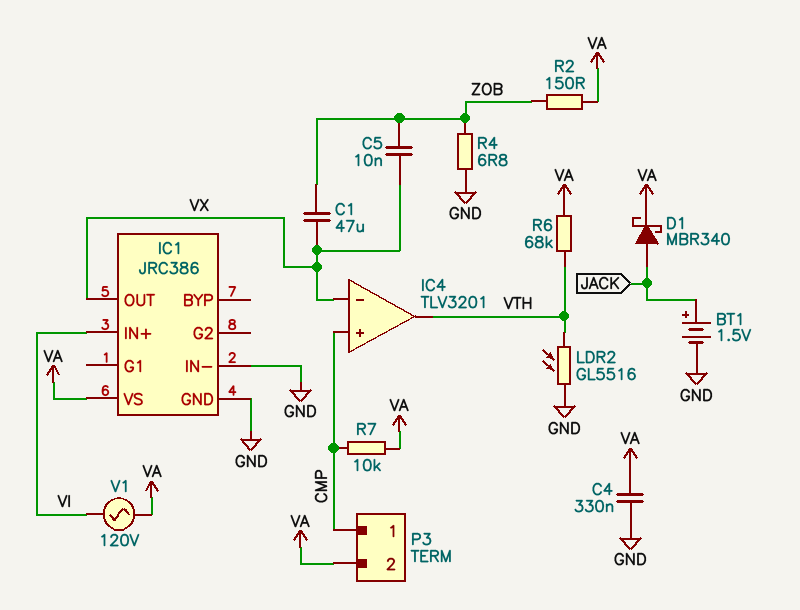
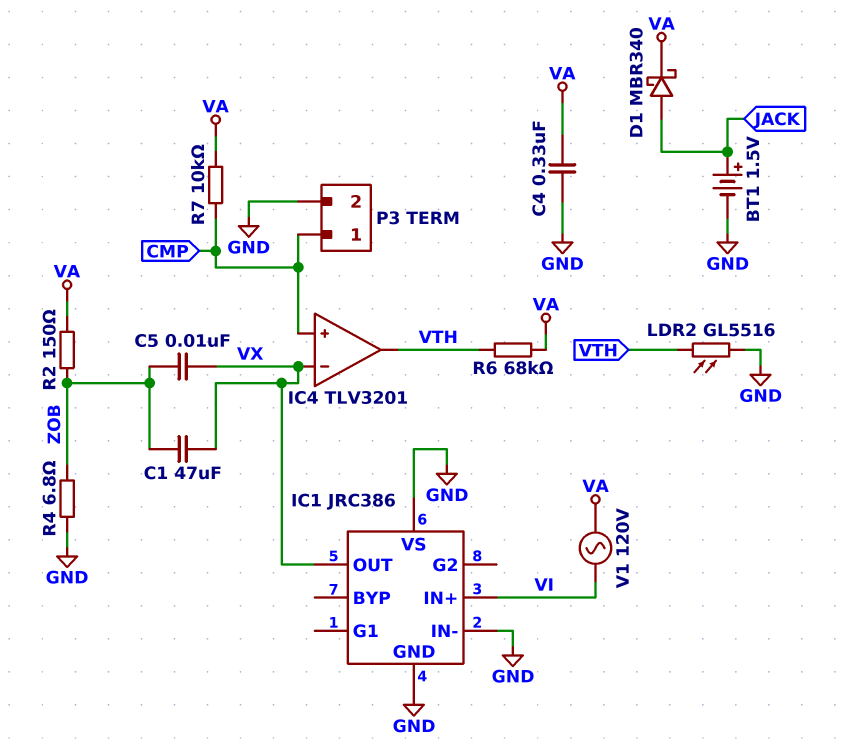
IC1 pin VS: VA -> GND
P3 pin 2: VA -> GND

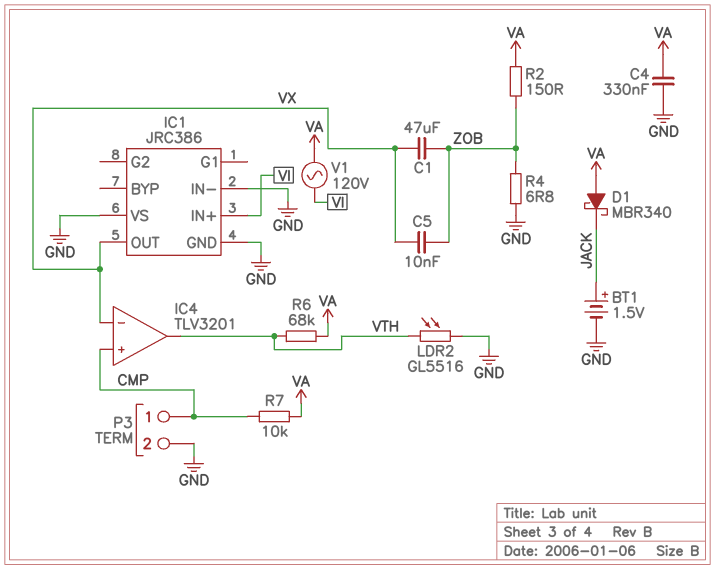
D1: schottky MBR340 (A JACK, K VA) -> schottky MBR340 (A VA, K JACK)

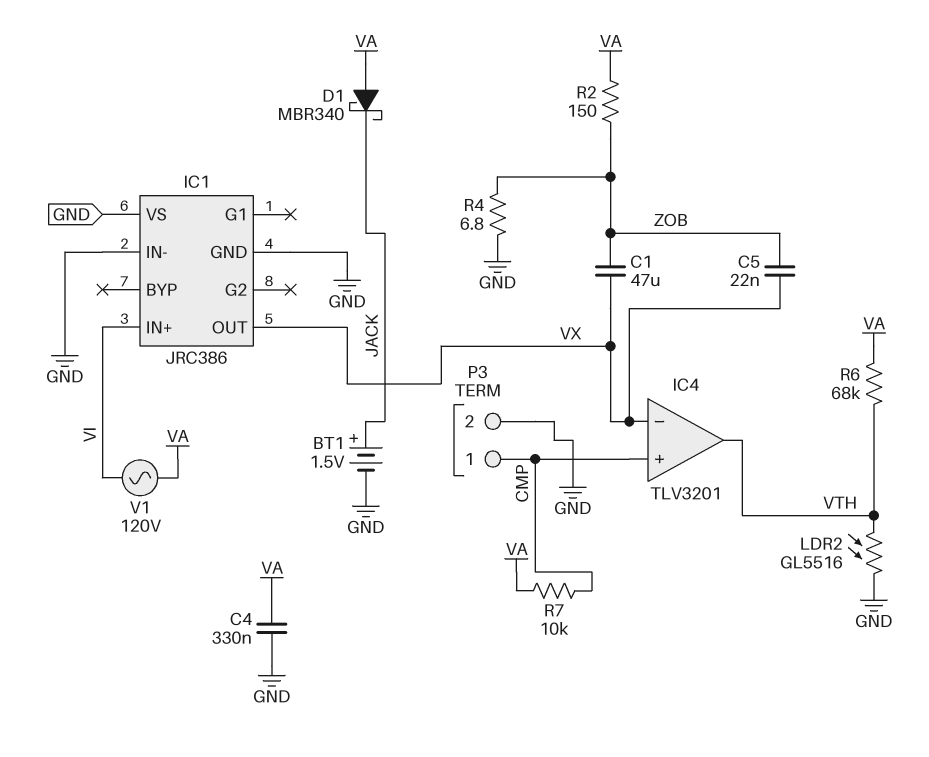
C5: 10nF (VX, ZOB) -> 22nF (VX, ZOB)

